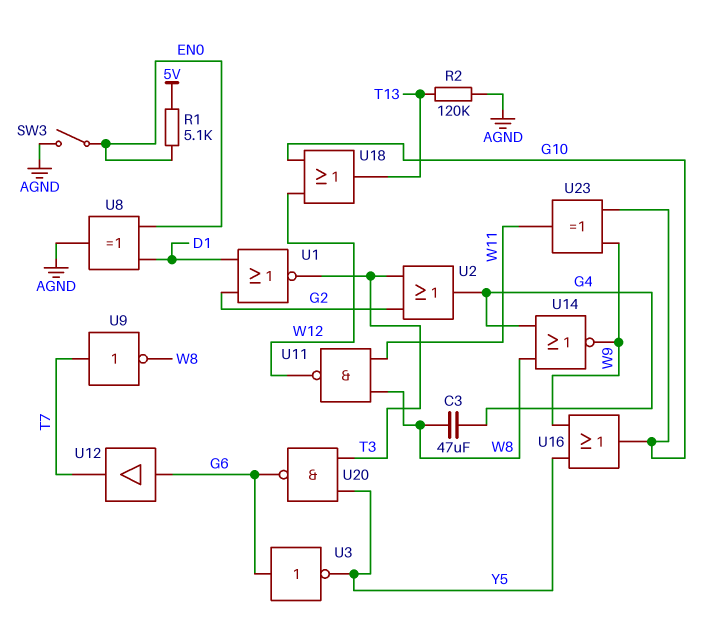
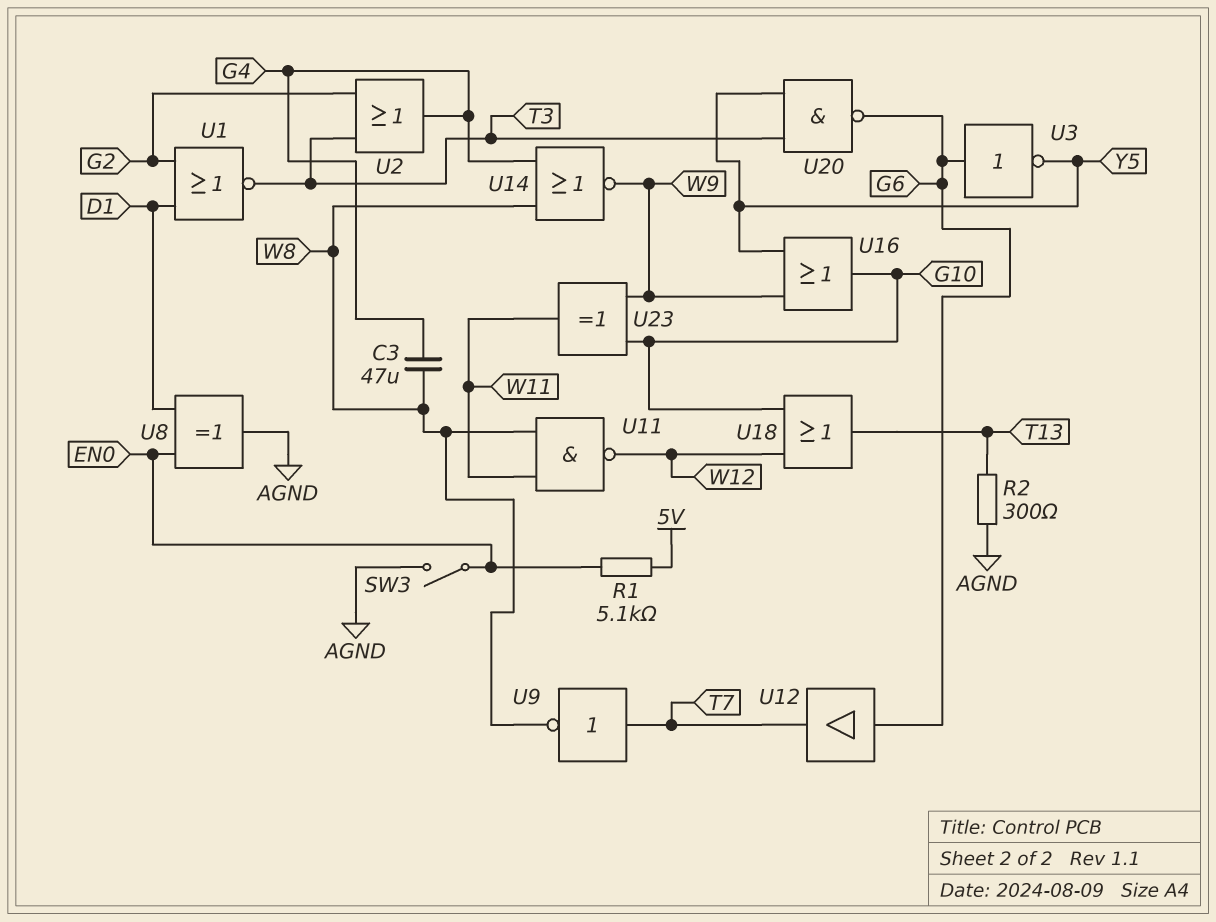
R2: 120k (AGND, T13) -> 300 (AGND, T13)

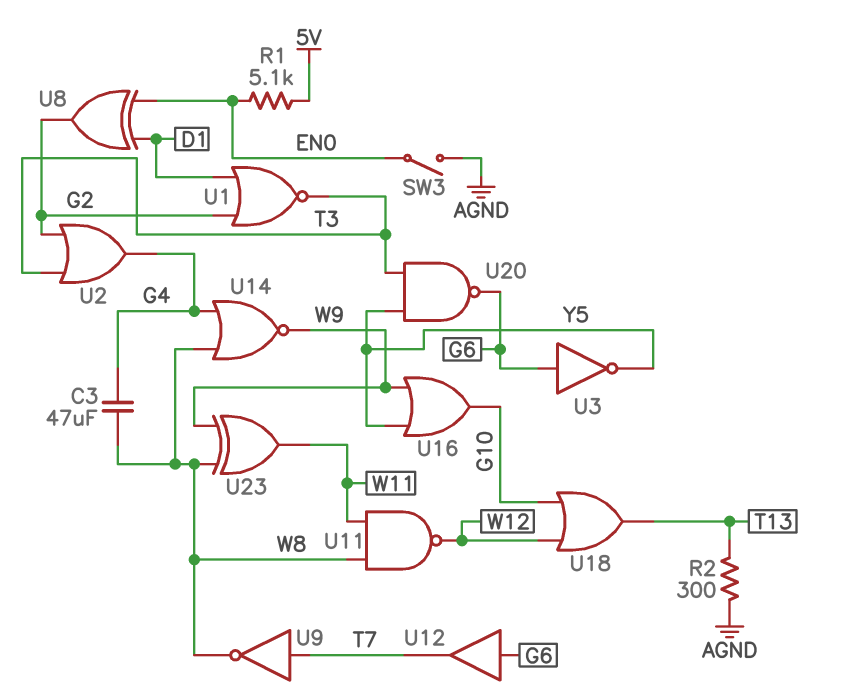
U8: XOR (in D1, in EN0, out AGND) -> XOR (in D1, in EN0, out G2)
U23: XOR (in G10, in W9, out W11) -> XOR (in W8, in W9, out W11)

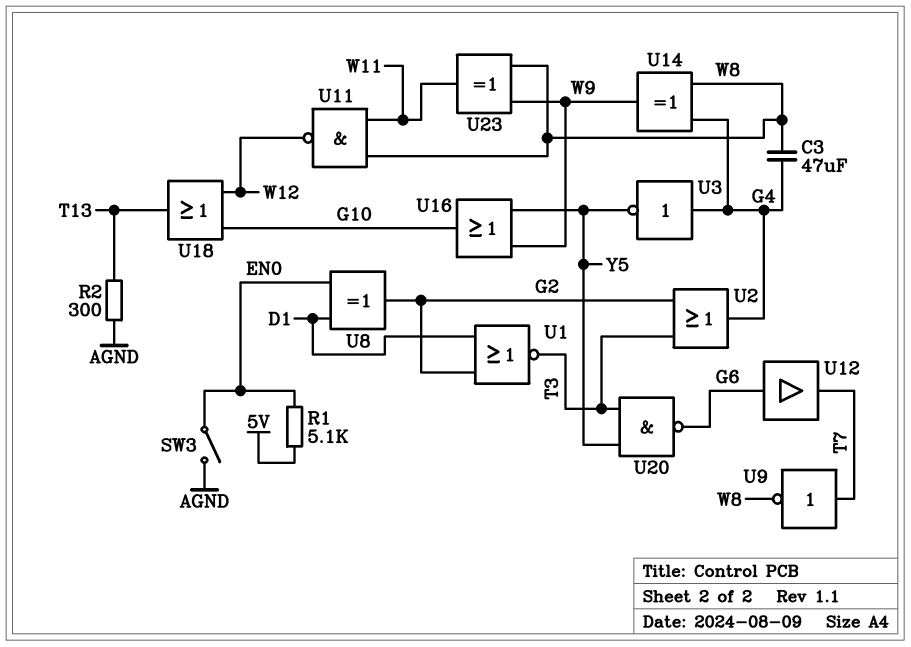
U3: NOT (in G6, out Y5) -> NOT (in G4, out Y5)
U14: NOR (in G4, in W8, out W9) -> XOR (in G4, in W8, out W9)

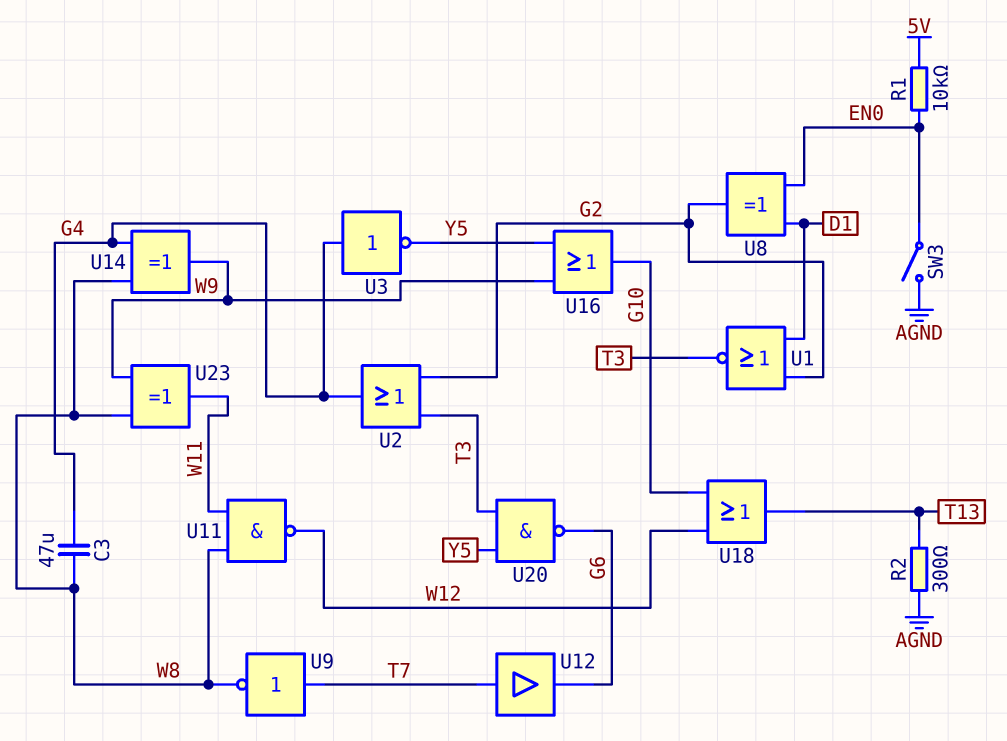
R1: 5.1k (5V, EN0) -> 10k (5V, EN0)
U12: buffer (in G6, out T7) -> buffer (in T7, out G6)

